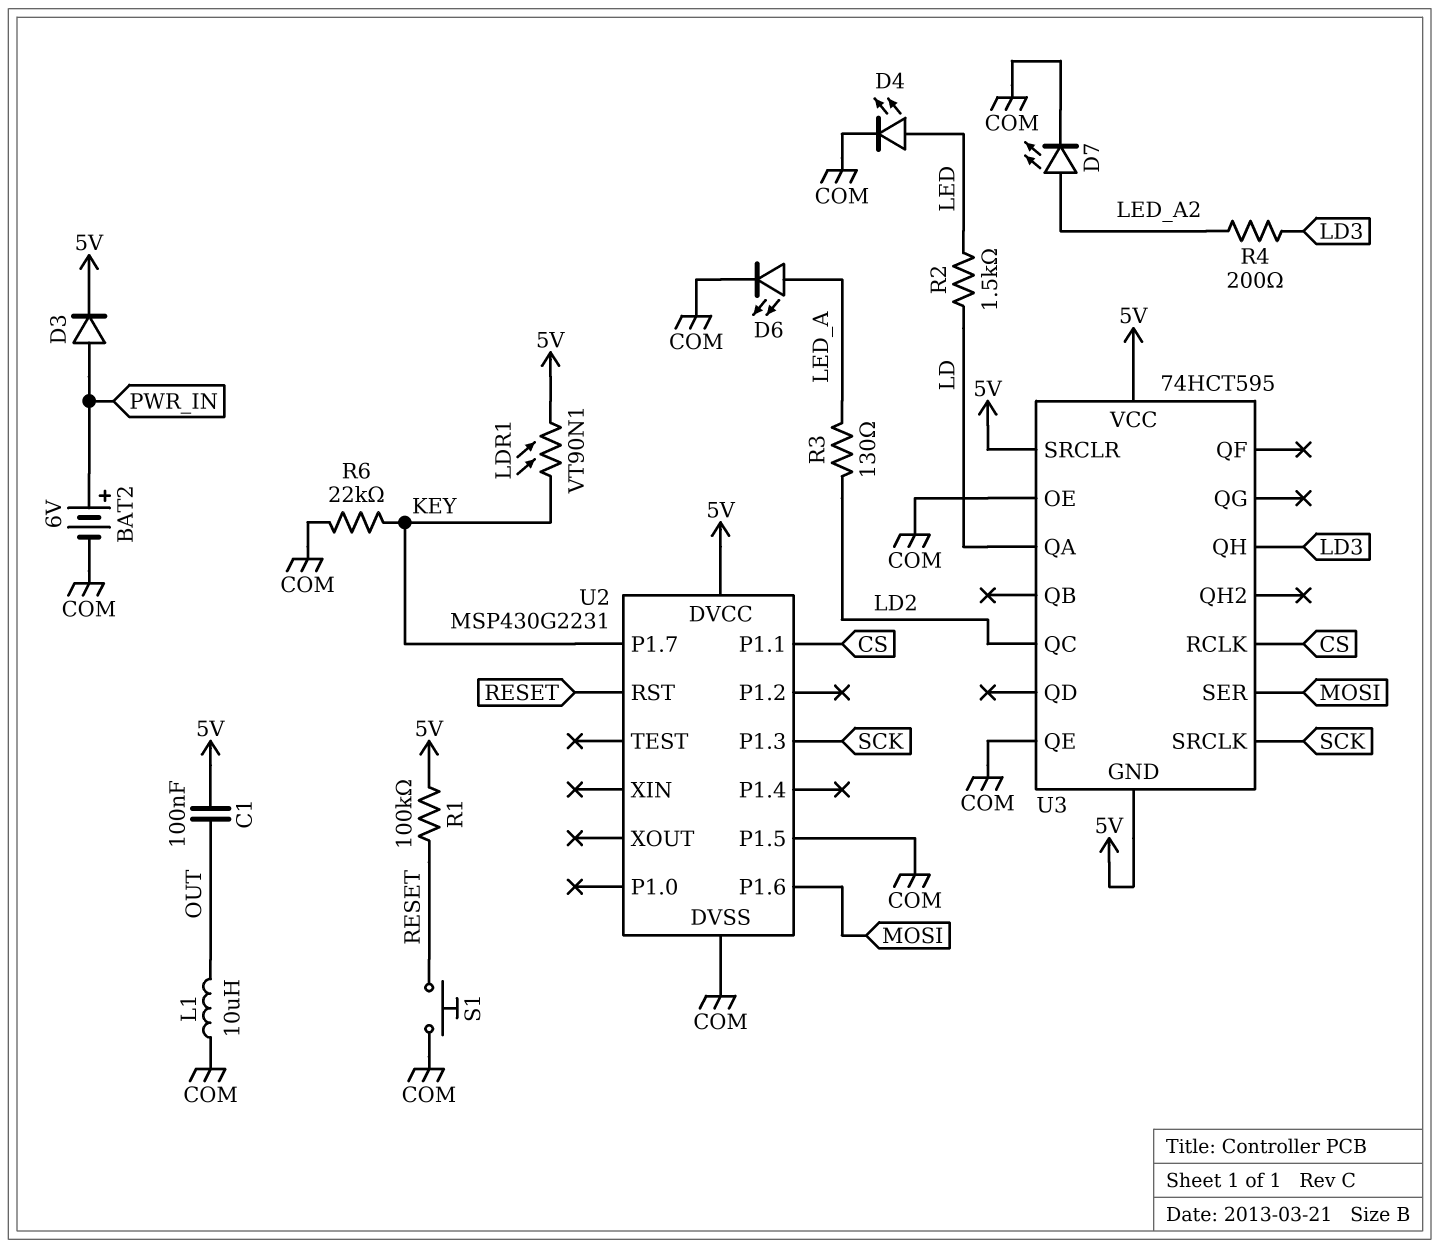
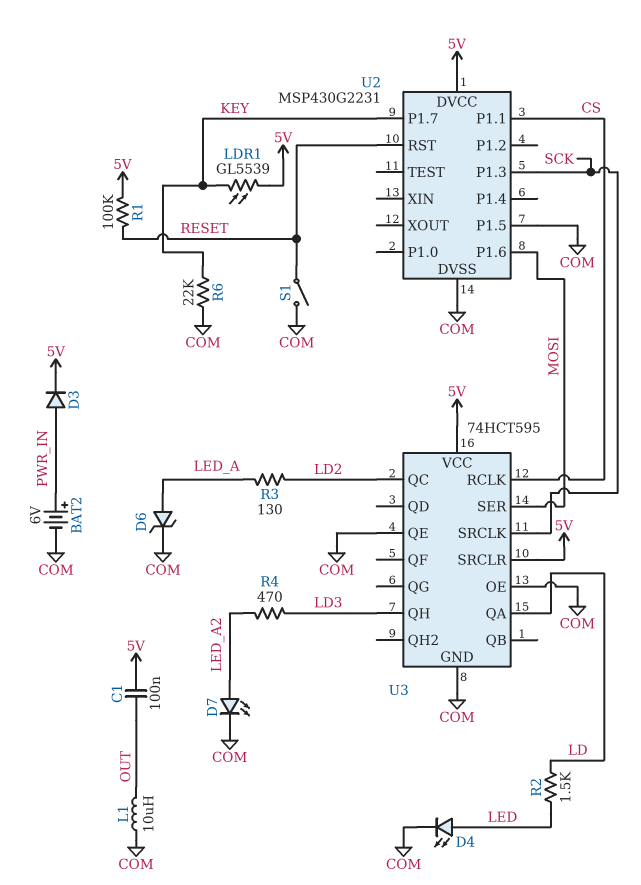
D6: LED (A LED_A, K COM) -> zener (A LED_A, K COM)
LDR1: VT90N1 (5V, KEY) -> GL5539 (5V, KEY)
R4: 200 (LD3, LED_A2) -> 470 (LD3, LED_A2)
S1: button (COM, RESET) -> switch (COM, RESET)
U3 pin GND: 5V -> COM

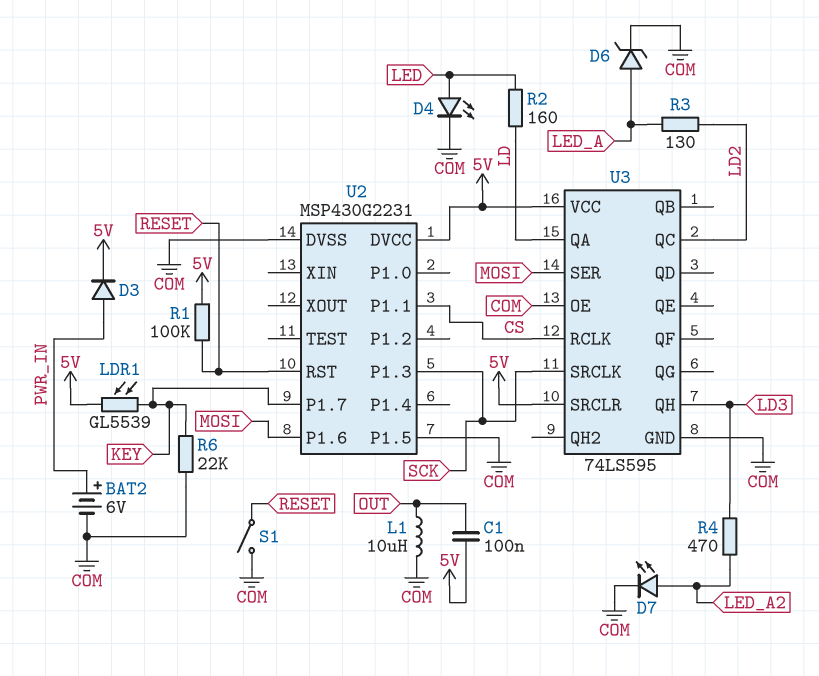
R2: 1.5k (LD, LED) -> 160 (LD, LED)
U3: 74HCT595 -> 74LS595
U3 pin QE: COM -> none

